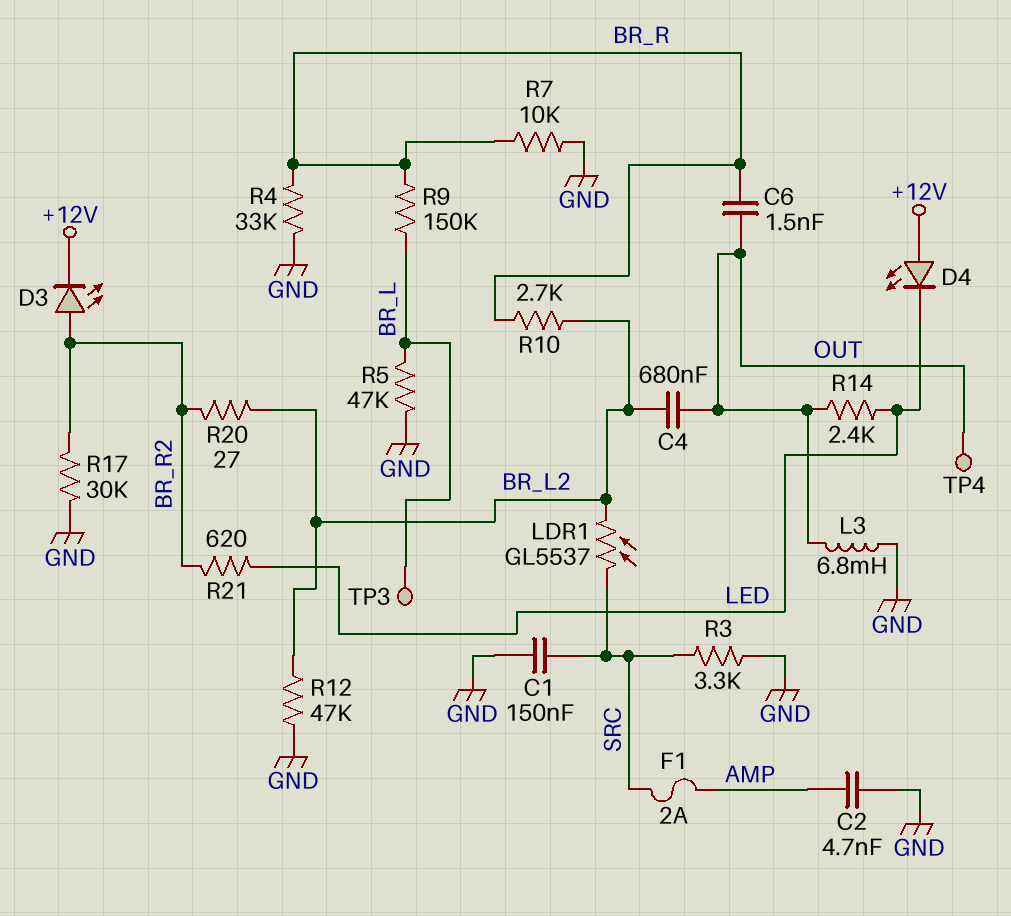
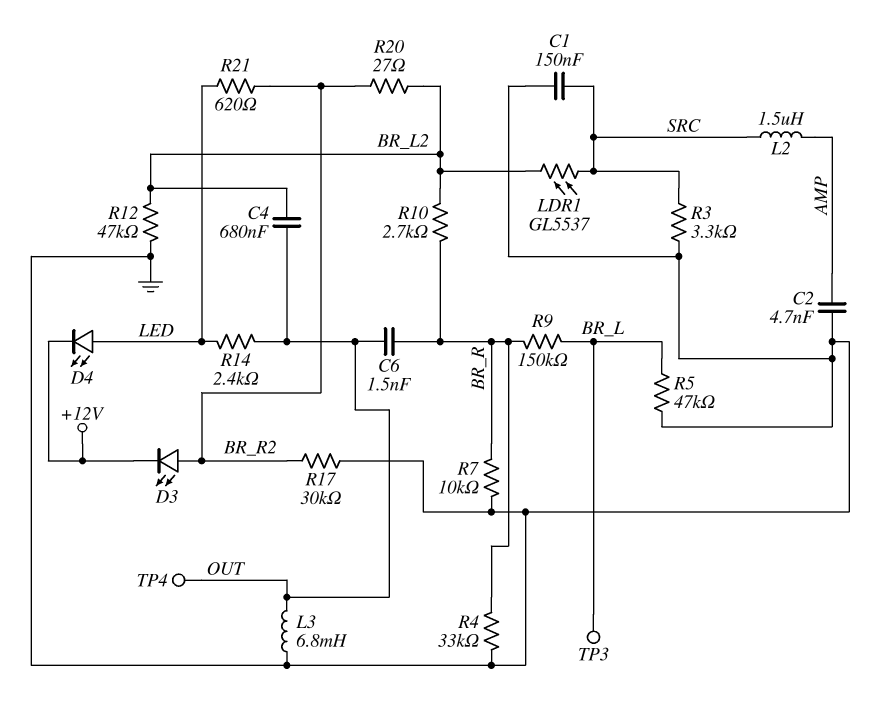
D4: LED (A +12V, K LED) -> LED (A LED, K +12V)
F1: 2A (AMP, SRC) -> none
L2: none -> 1.5uH (AMP, SRC)

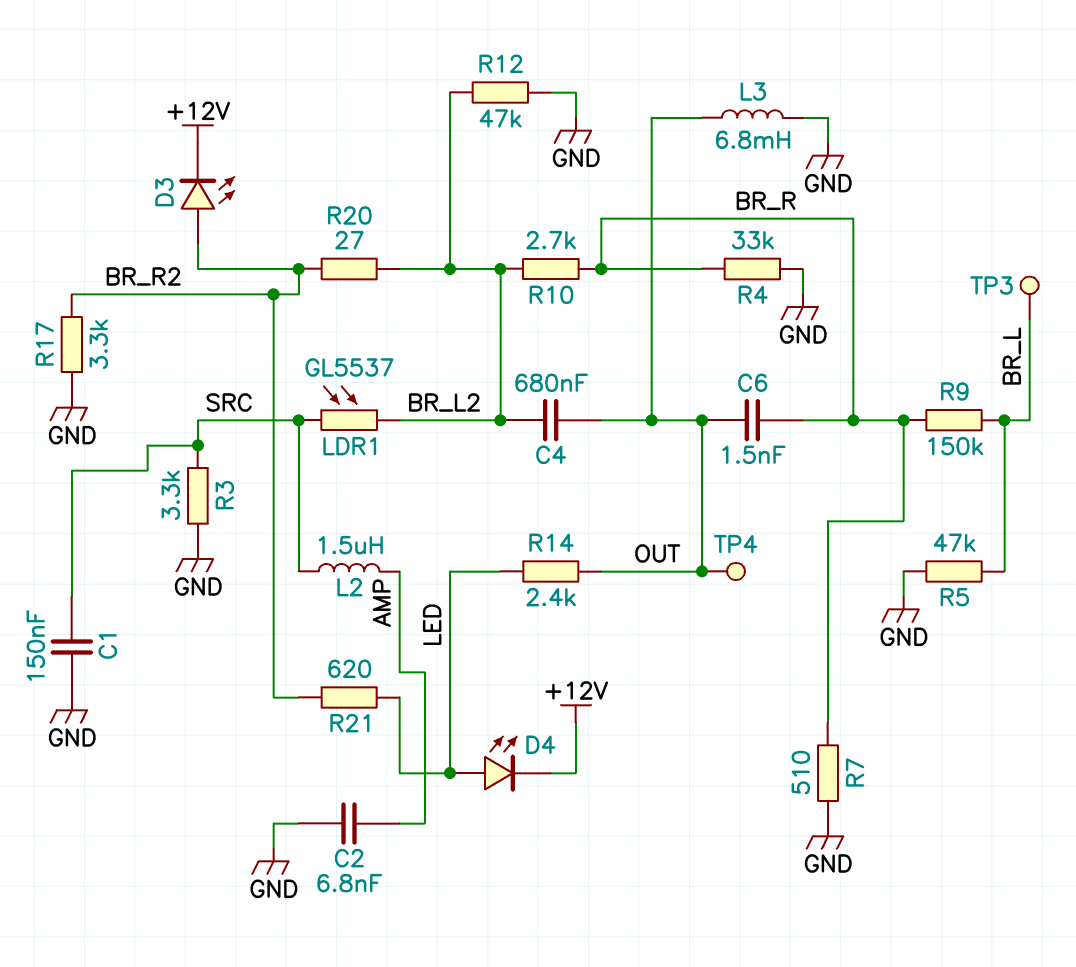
C2: 4.7nF (AMP, GND) -> 6.8nF (AMP, GND)
R7: 10k (BR_R, GND) -> 510 (BR_R, GND)
R17: 30k (BR_R2, GND) -> 3.3k (BR_R2, GND)

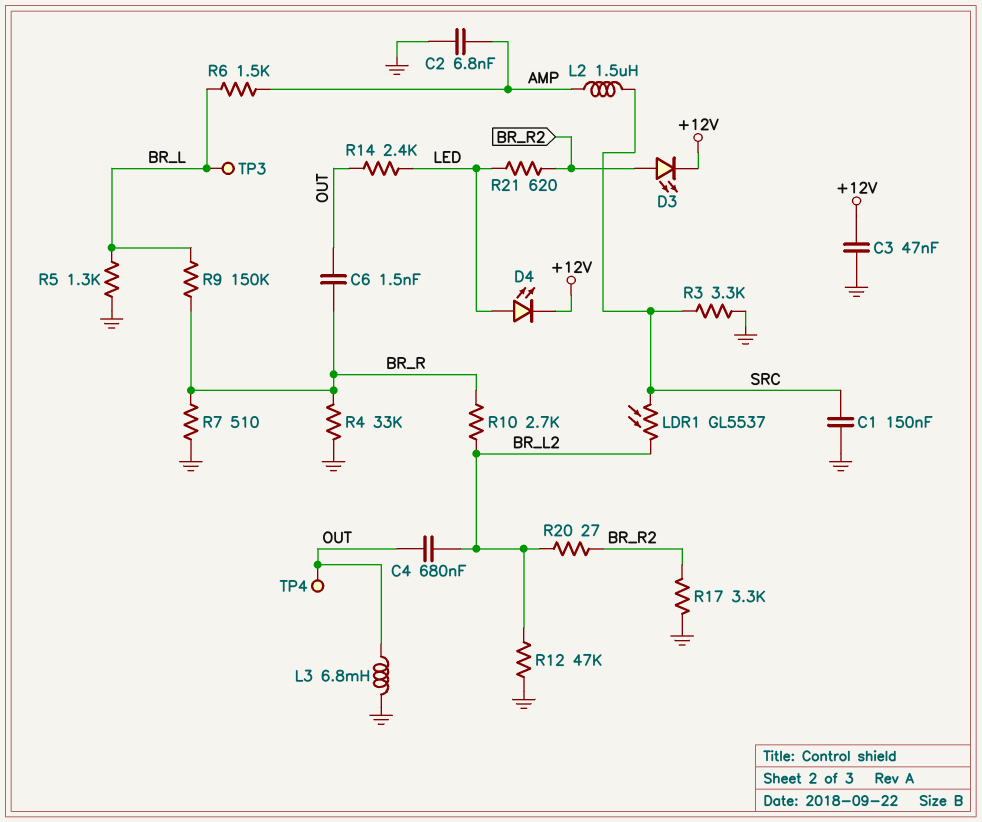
C3: none -> 47nF (+12V, GND)
R5: 47k (BR_L, GND) -> 1.3k (BR_L, GND)
R6: none -> 1.5k (AMP, BR_L)

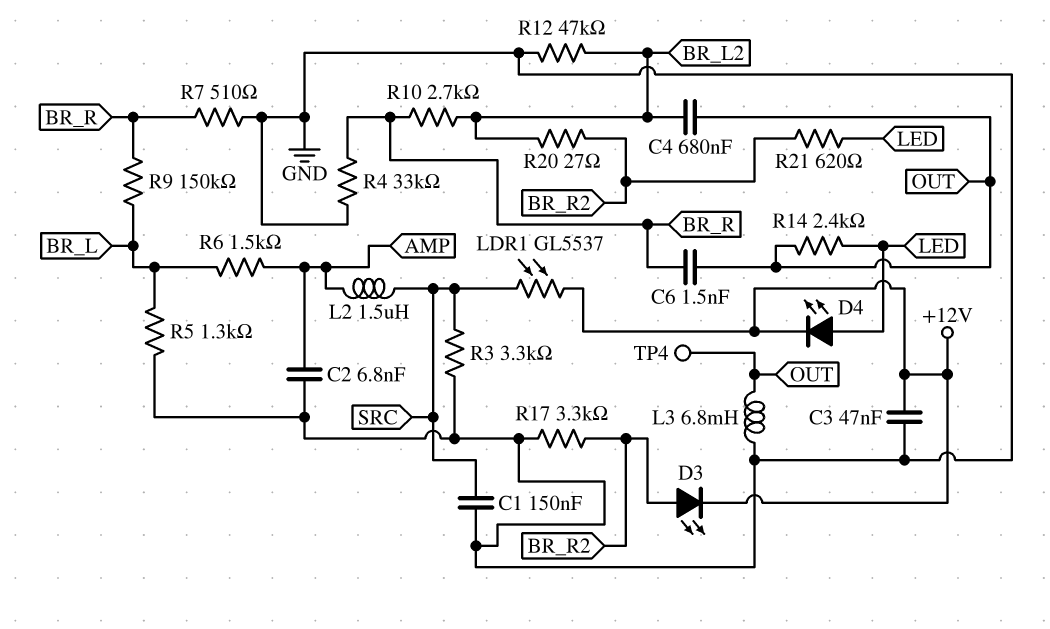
LDR1: GL5537 (BR_L2, SRC) -> GL5537 (+12V, SRC)
TP3: test point (BR_L) -> none

